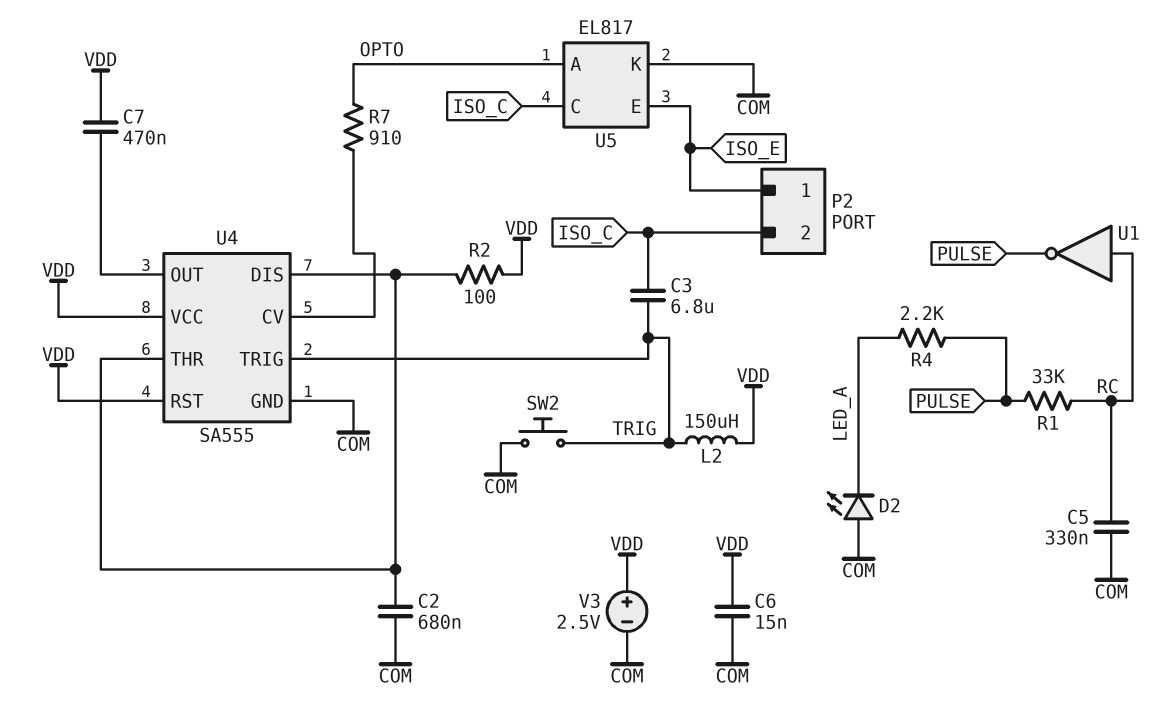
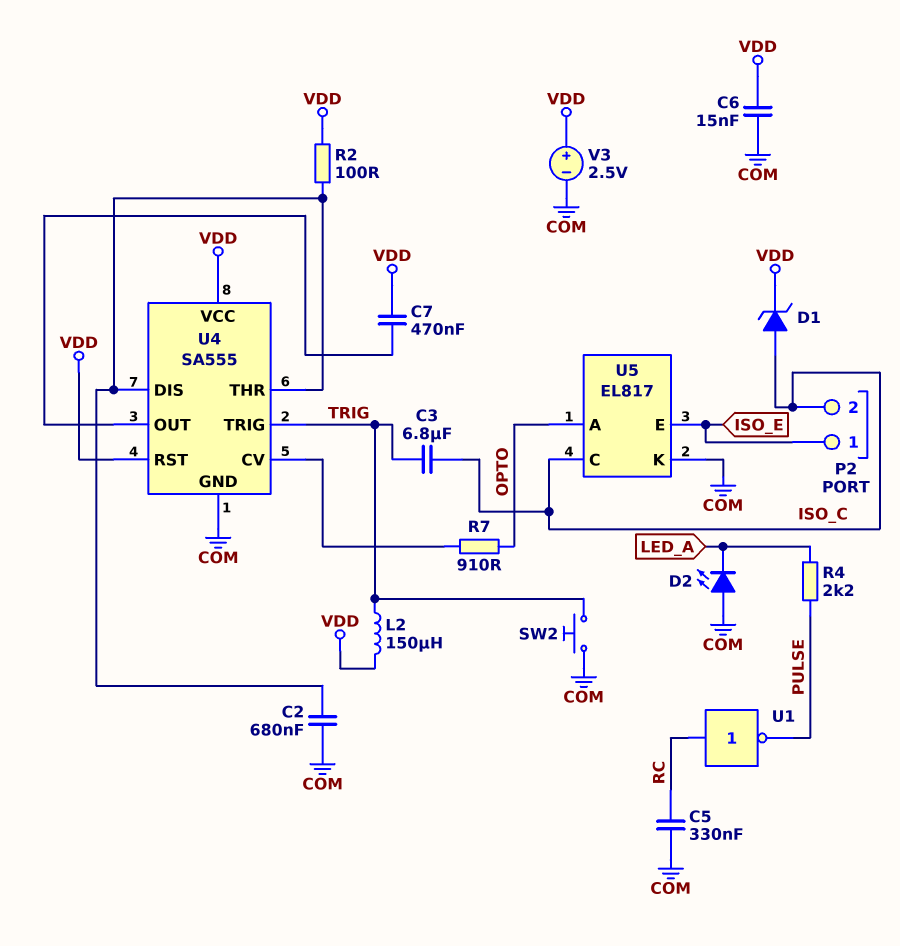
D1: none -> zener (A ISO_C, K VDD)
R1: 33k (PULSE, RC) -> none

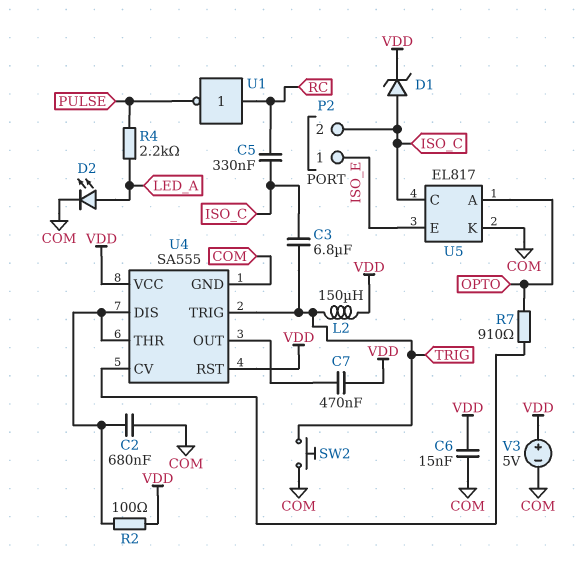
C5: 330nF (COM, RC) -> 330nF (ISO_C, RC)
D2: LED (A COM, K LED_A) -> LED (A LED_A, K COM)
V3: 2.5V (plus VDD, minus COM) -> 5V (plus VDD, minus COM)

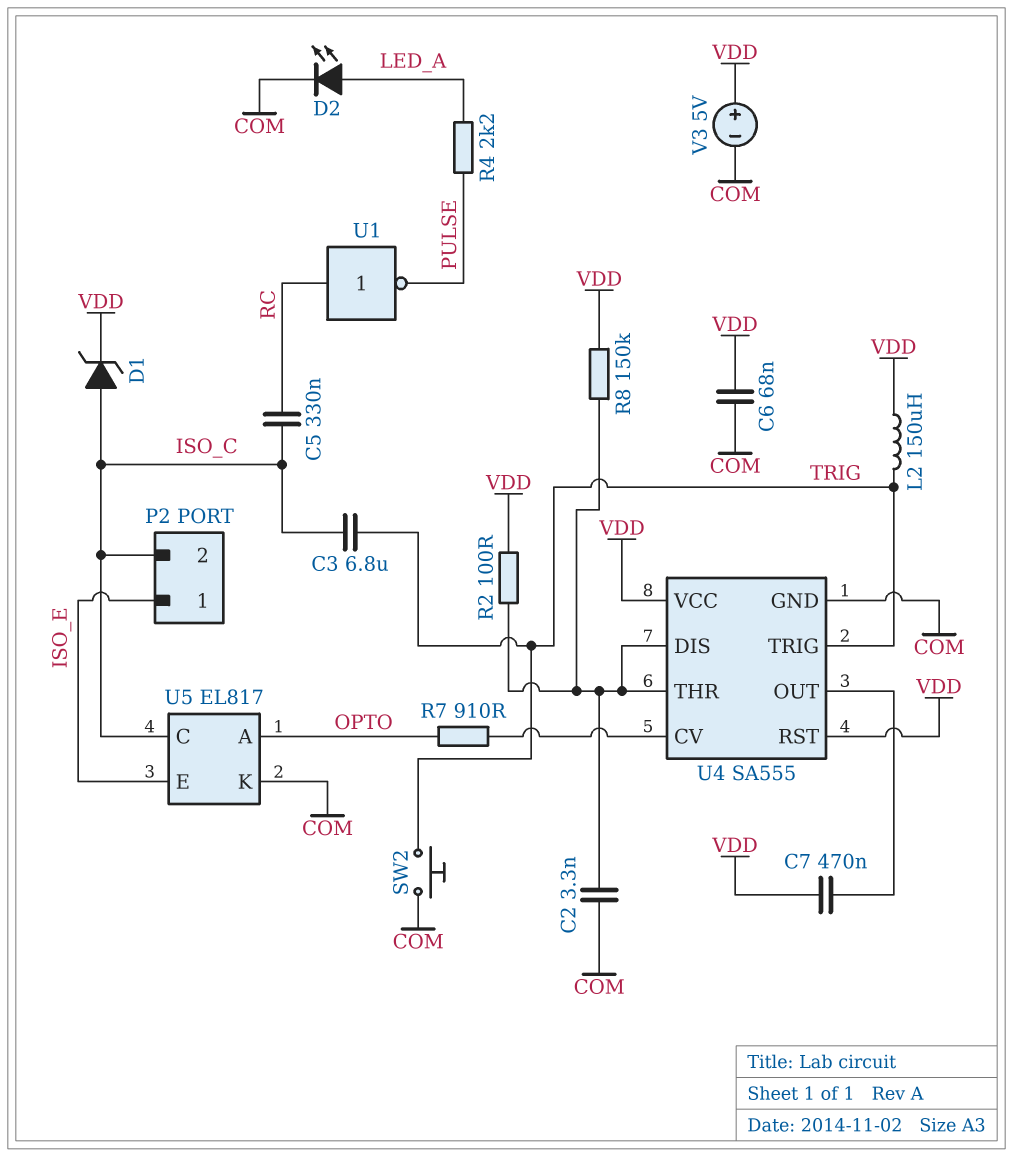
C2: 680nF (COM, U4/DIS) -> 3.3nF (COM, U4/DIS)
C6: 15nF (COM, VDD) -> 68nF (COM, VDD)
R8: none -> 150k (U4/DIS, VDD)

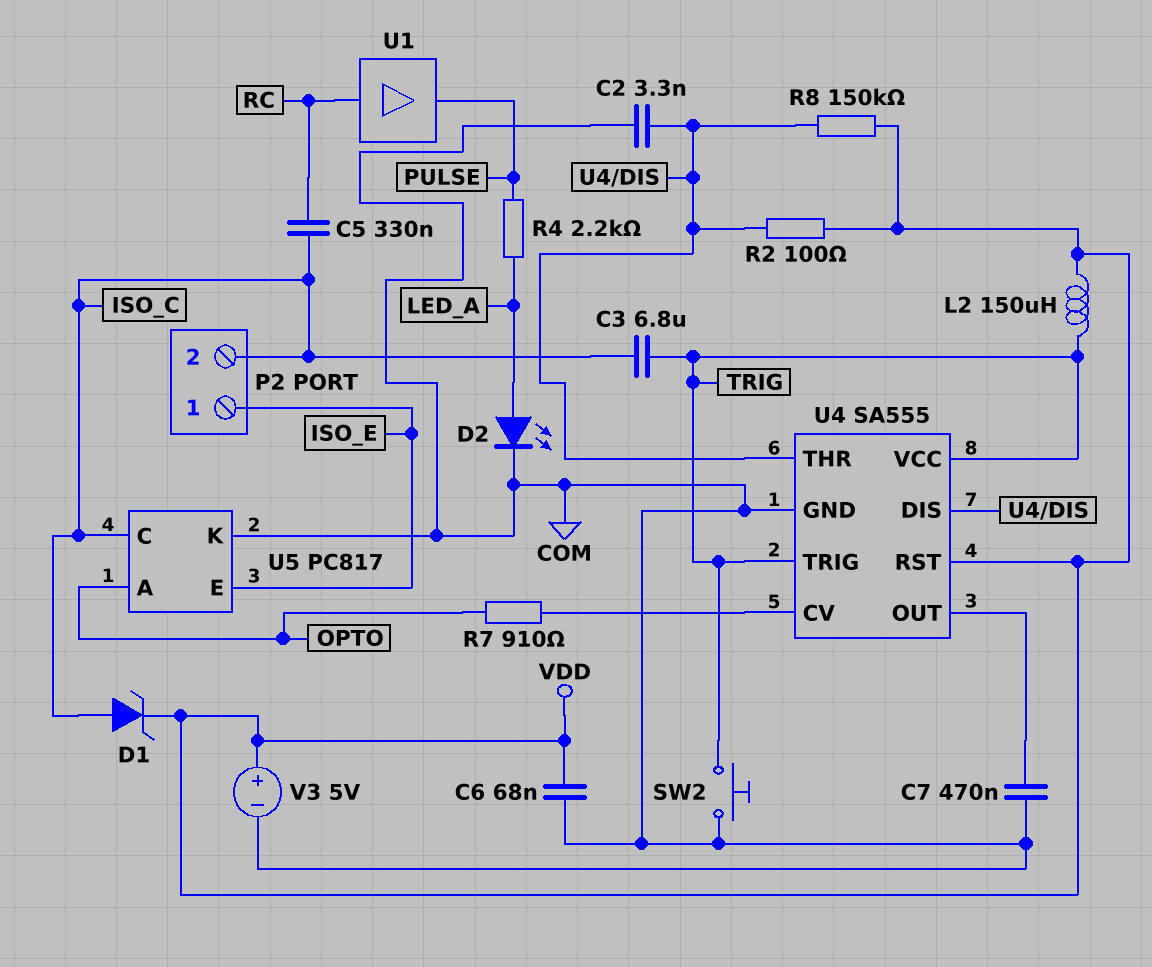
C7: 470nF (U4/OUT, VDD) -> 470nF (COM, U4/OUT)
U1: NOT (in RC, out PULSE) -> buffer (in RC, out PULSE)
U4 pin VCC: VDD -> TRIG
U5: EL817 -> PC817

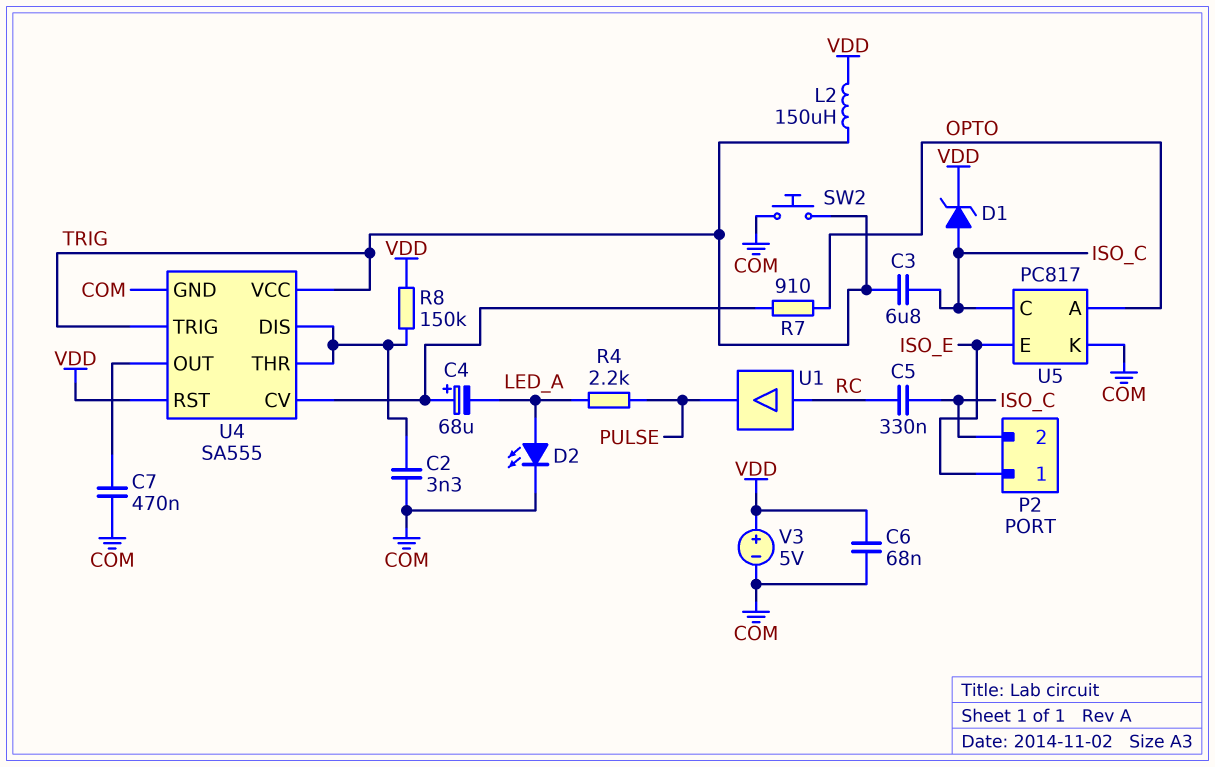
C4: none -> 68uF (plus U4/CV, minus LED_A)
R2: 100 (U4/DIS, VDD) -> none

